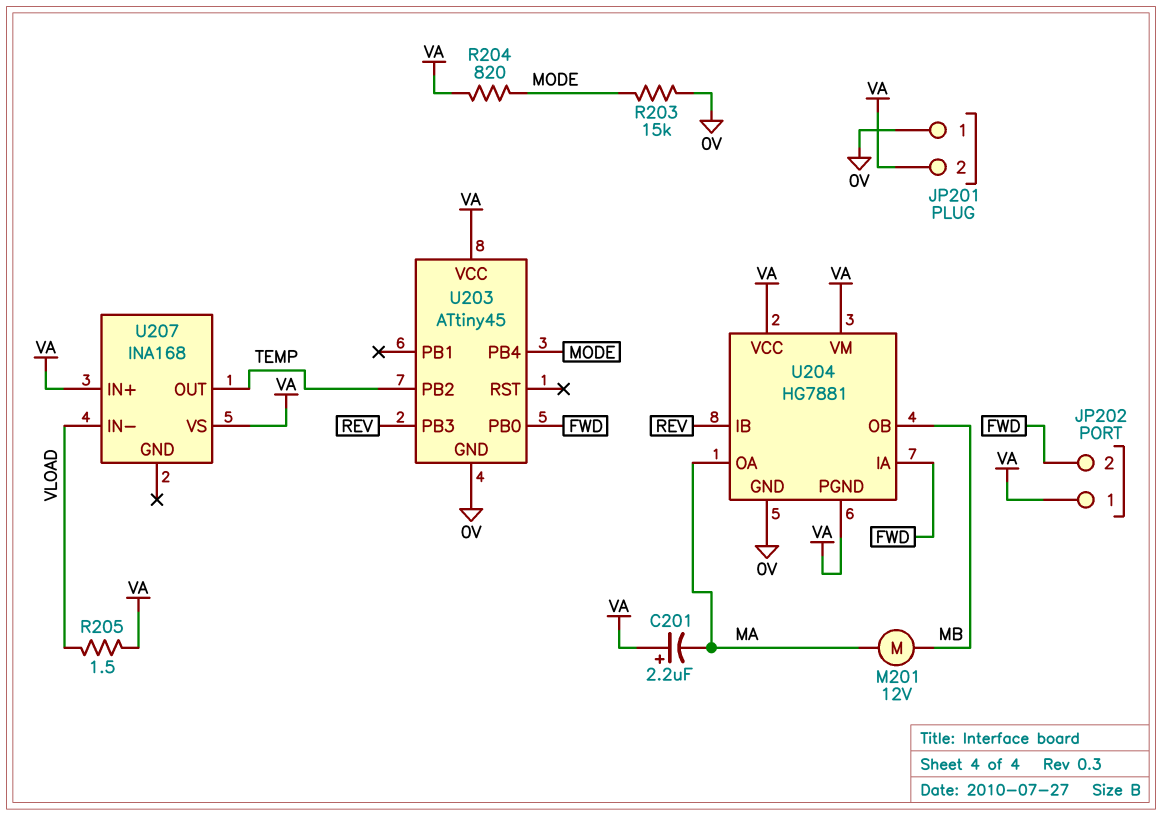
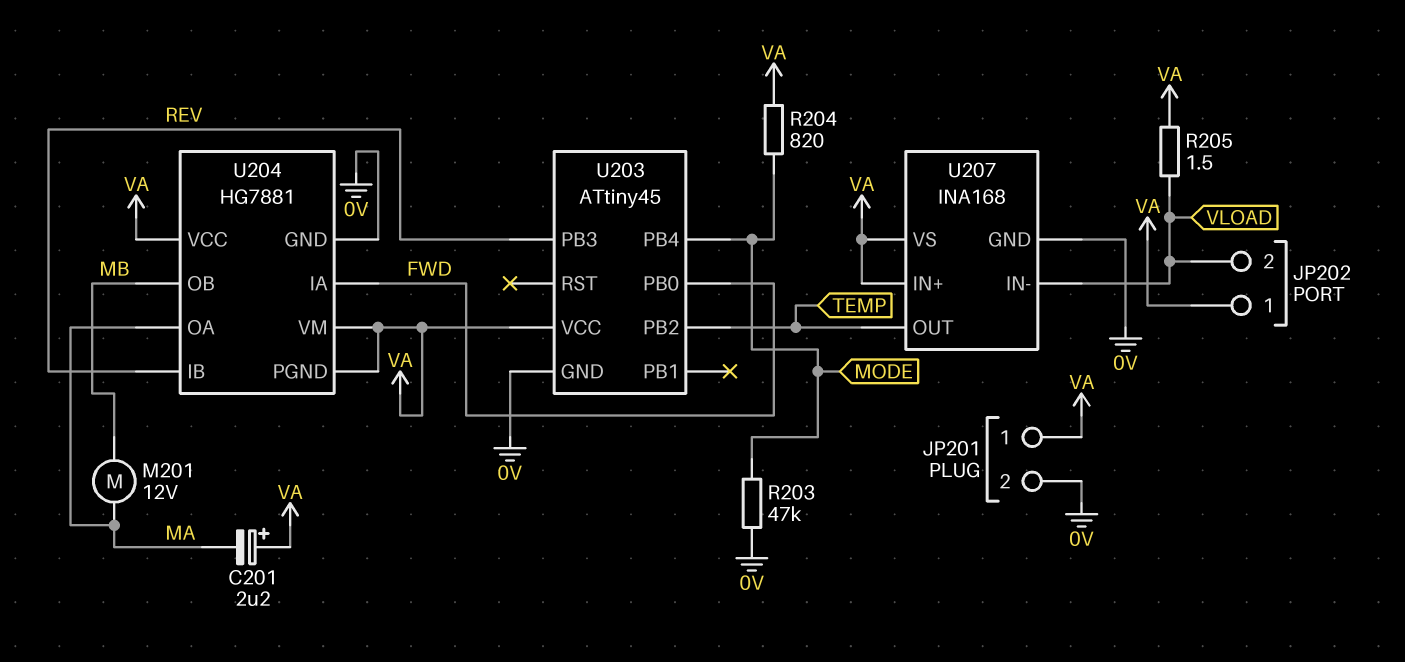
JP201 pin 1: 0V -> VA
JP201 pin 2: VA -> 0V
JP202 pin 2: FWD -> VLOAD
R203: 15k (0V, MODE) -> 47k (0V, MODE)
U207 pin GND: none -> 0V

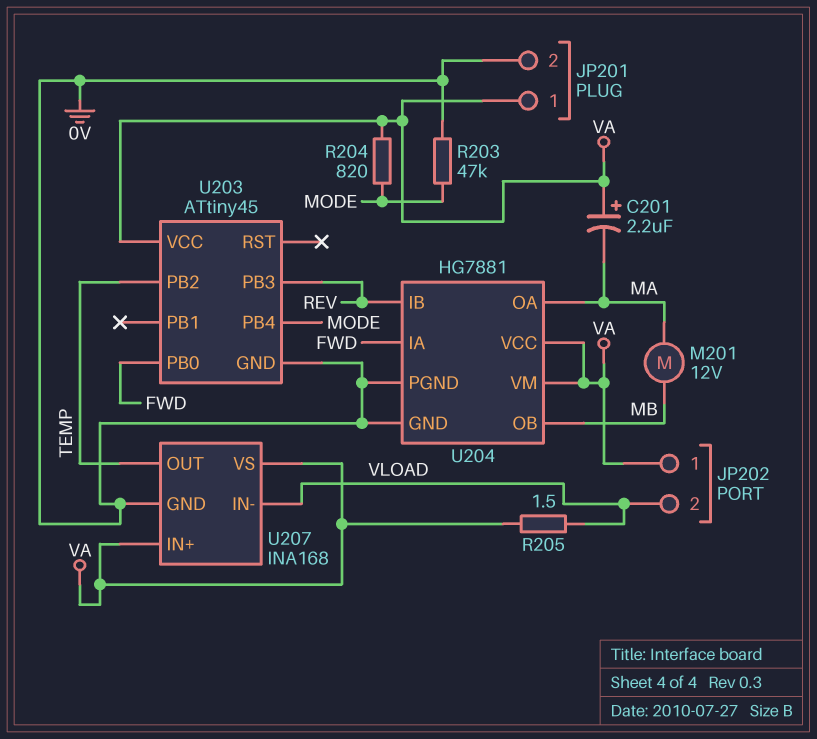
U204 pin PGND: VA -> 0V

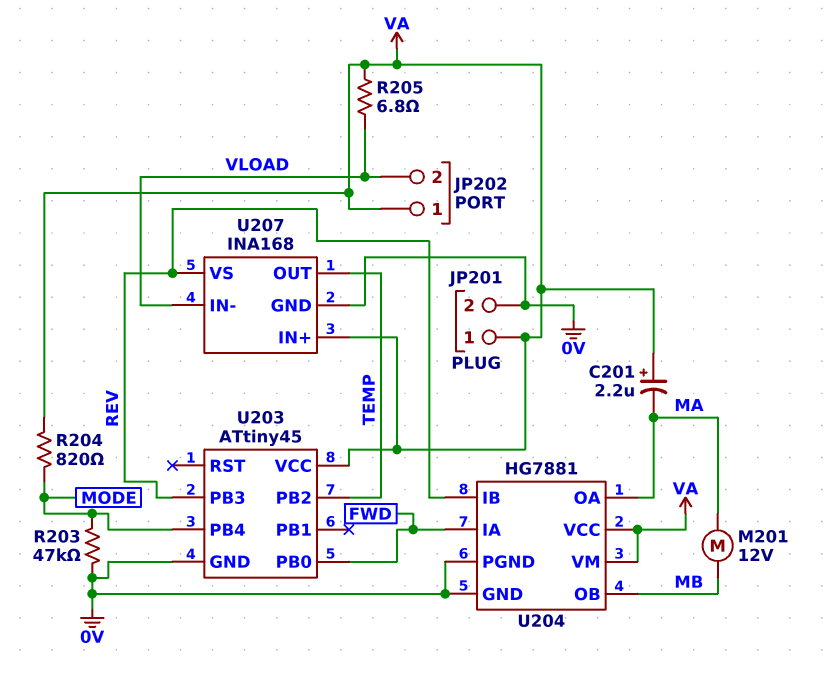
R205: 1.5 (VA, VLOAD) -> 6.8 (VA, VLOAD)
U207 pin VS: VA -> REV

